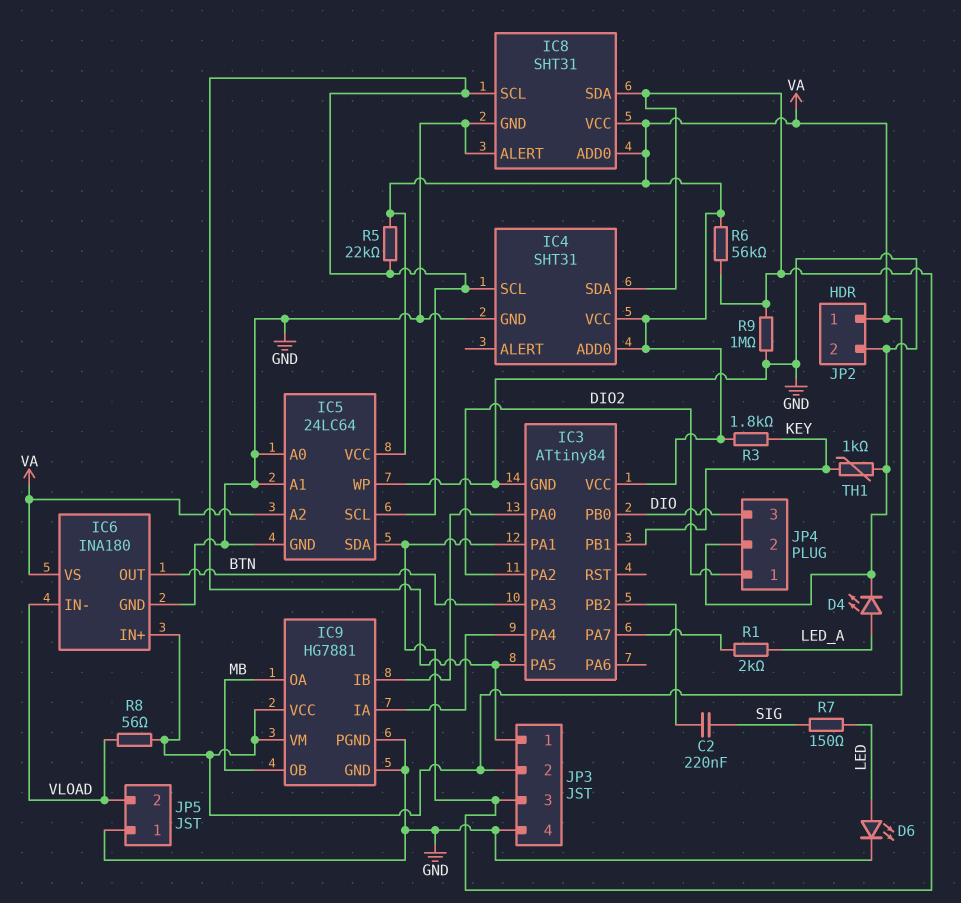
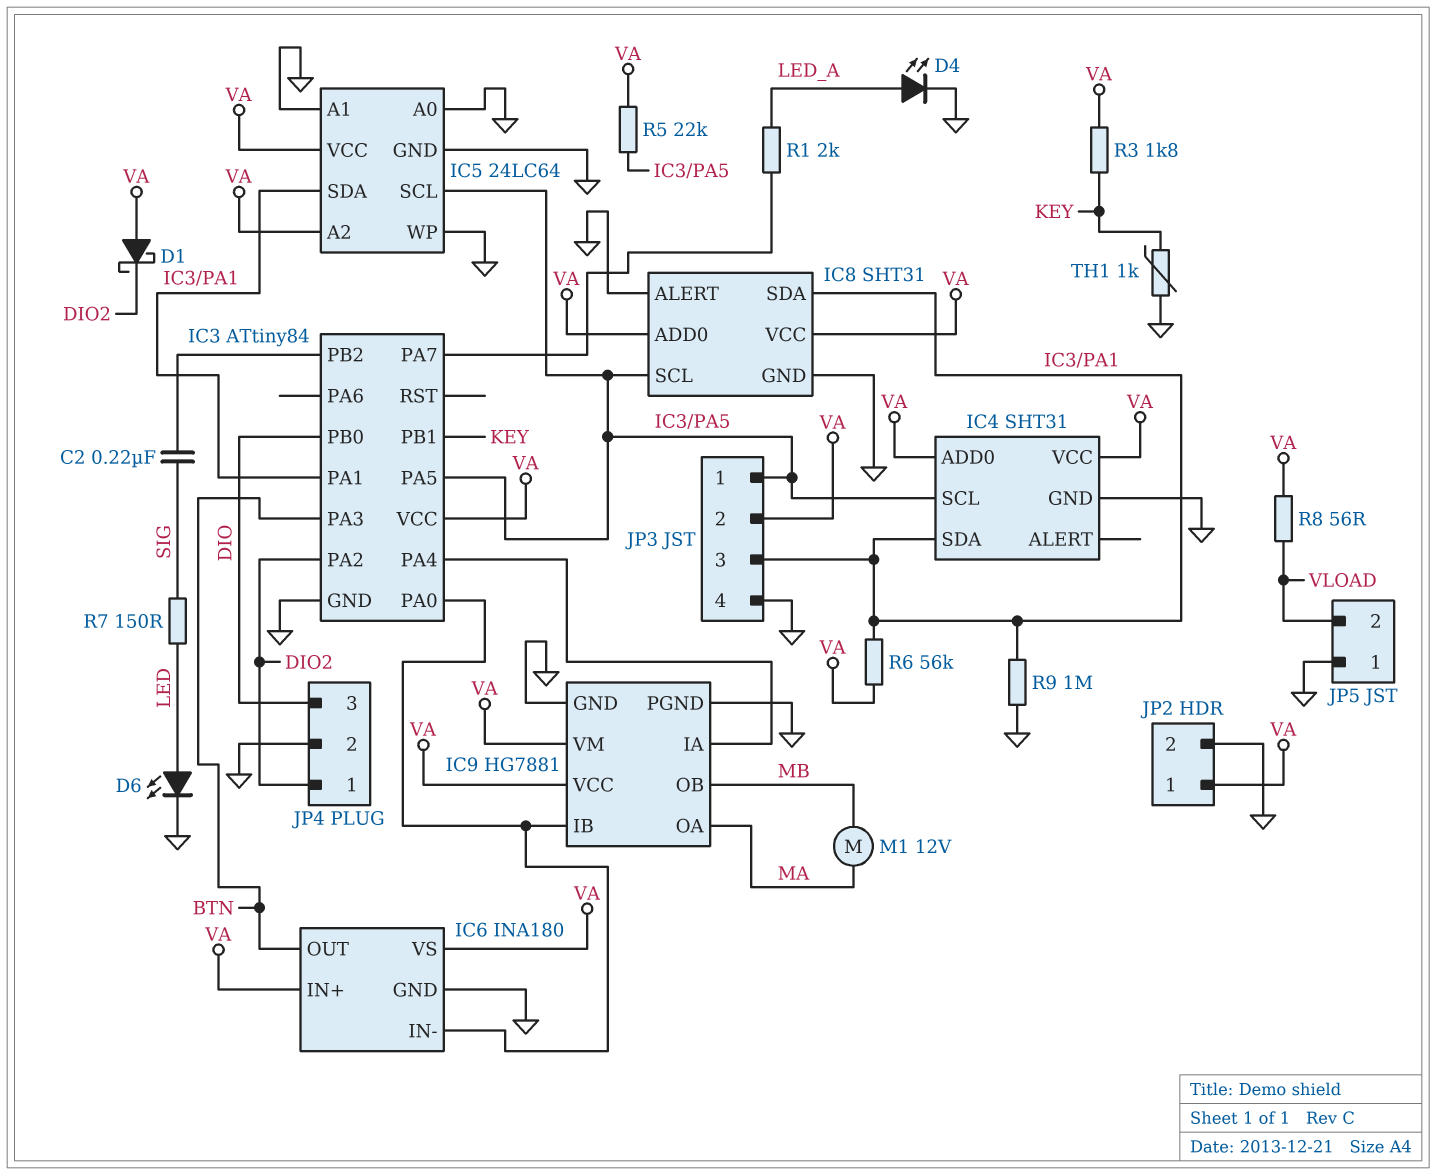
D1: none -> schottky (A VA, K DIO2)
IC6 pin IN-: VLOAD -> IC3/PA0
IC9 pin OA: MB -> MA
M1: none -> motor 12V (MA, MB)

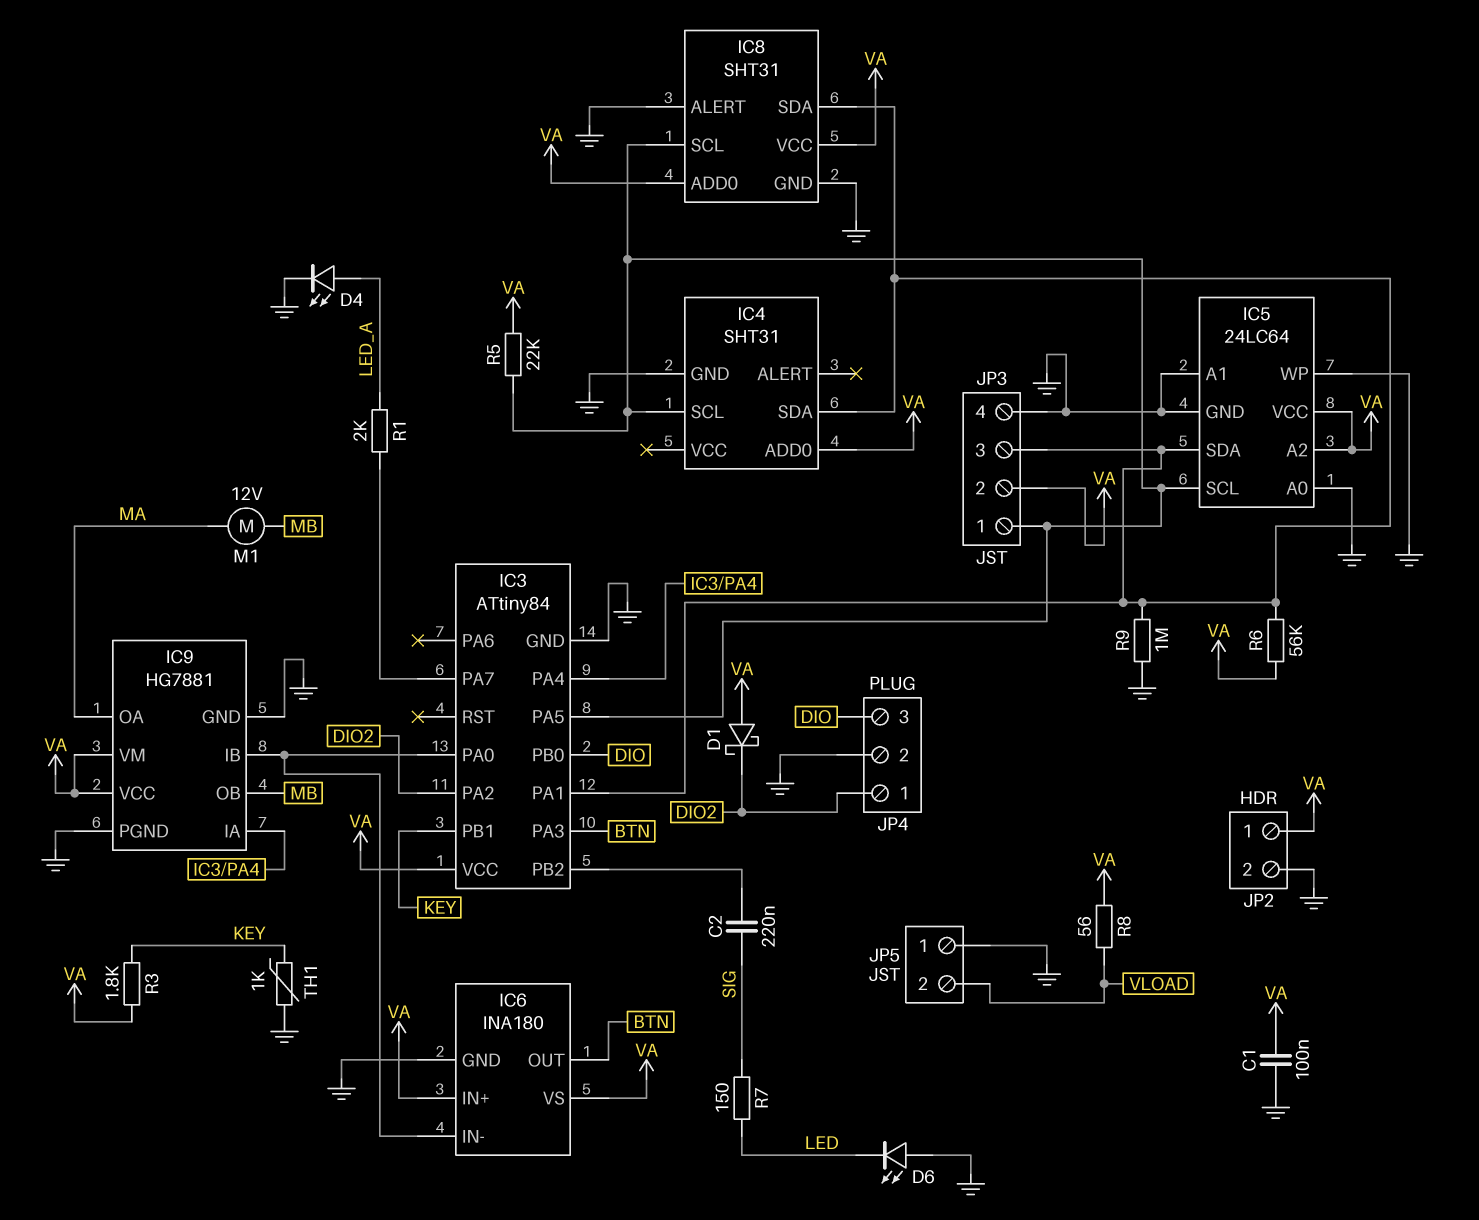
C1: none -> 100nF (GND, VA)
D6: LED (A LED, K GND) -> LED (A GND, K LED)
IC4 pin VCC: VA -> none

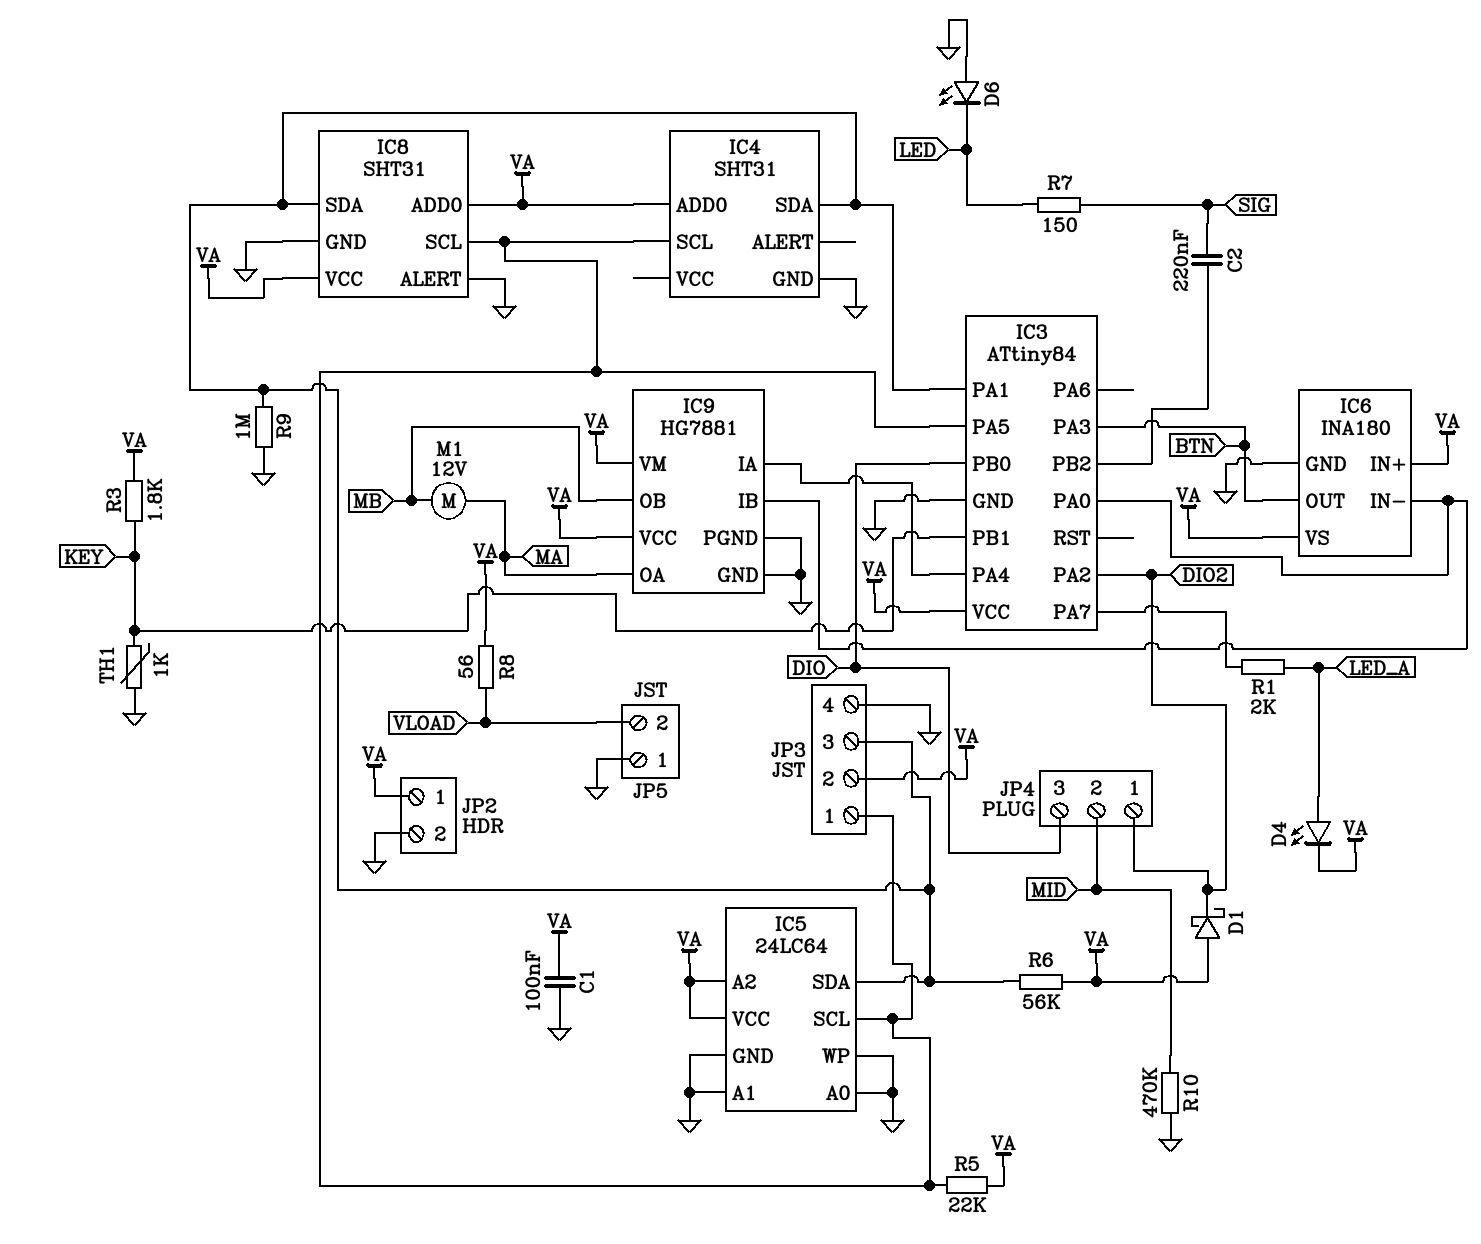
D4: LED (A LED_A, K GND) -> LED (A LED_A, K VA)
JP4 pin 2: GND -> MID
R10: none -> 470k (GND, MID)

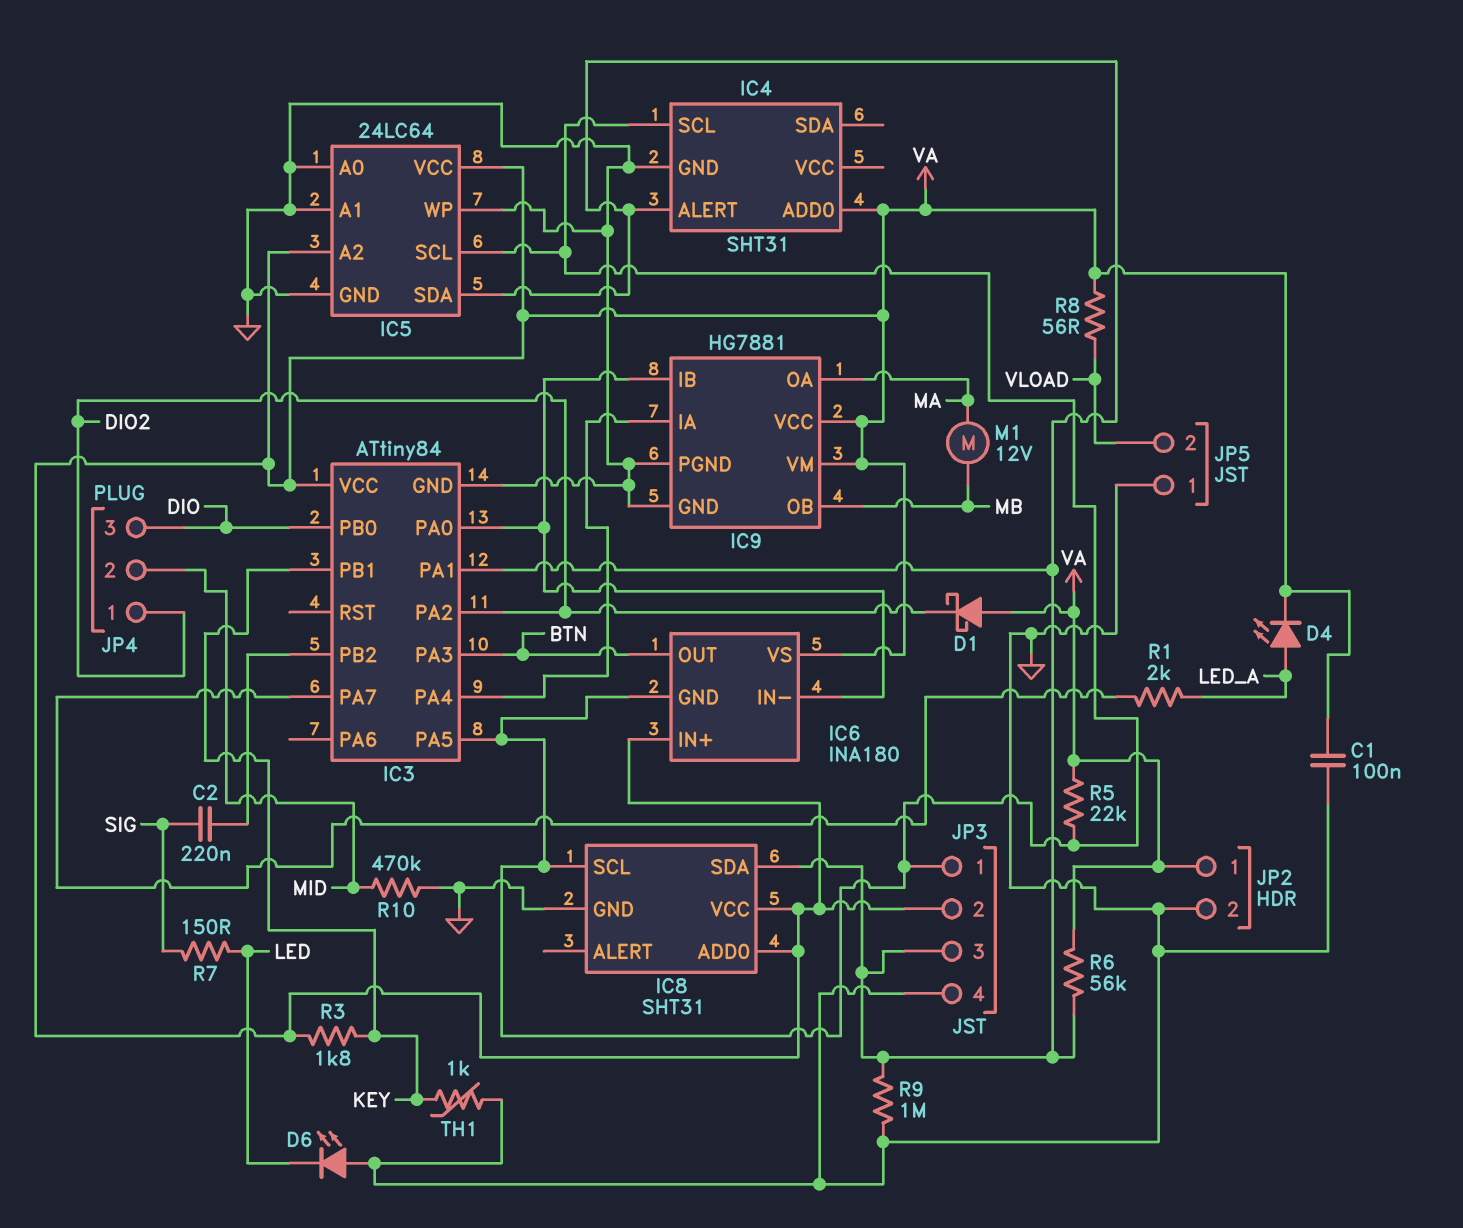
IC4 pin ALERT: none -> IC3/PA1
IC4 pin SDA: IC3/PA1 -> none
IC6 pin GND: GND -> IC3/PA5
IC8 pin ALERT: GND -> none

